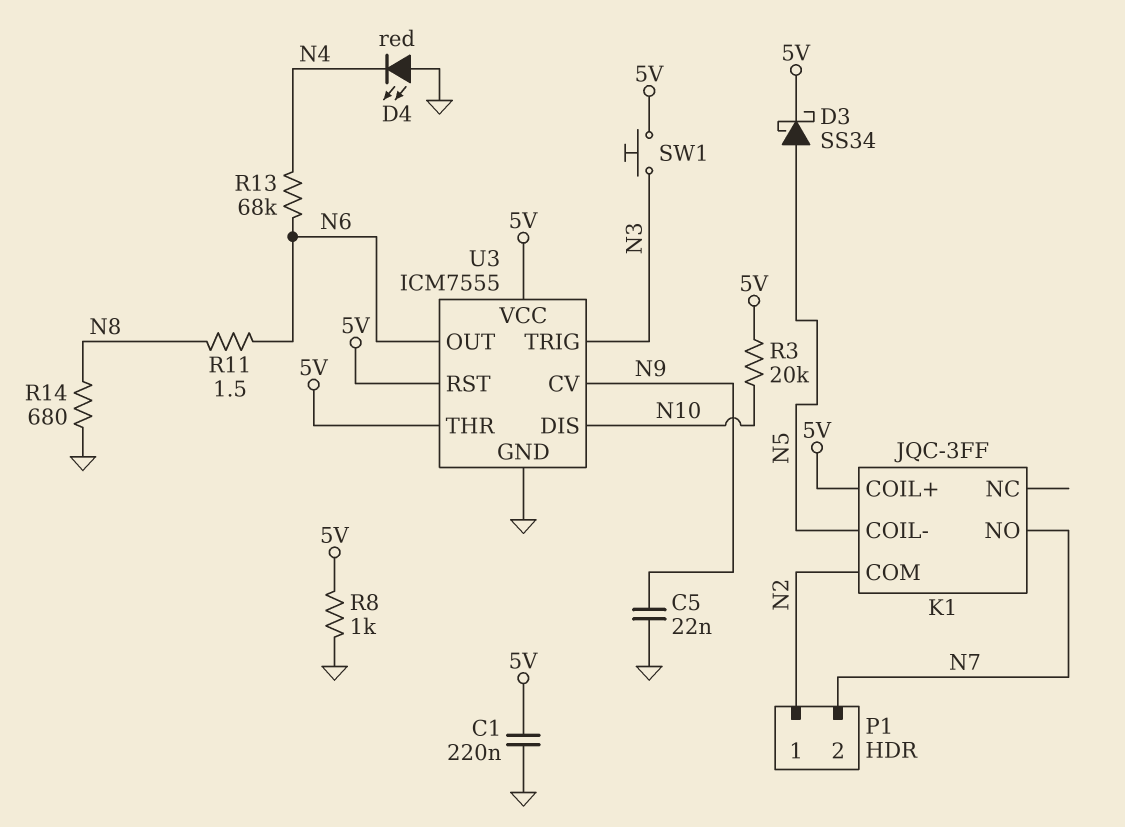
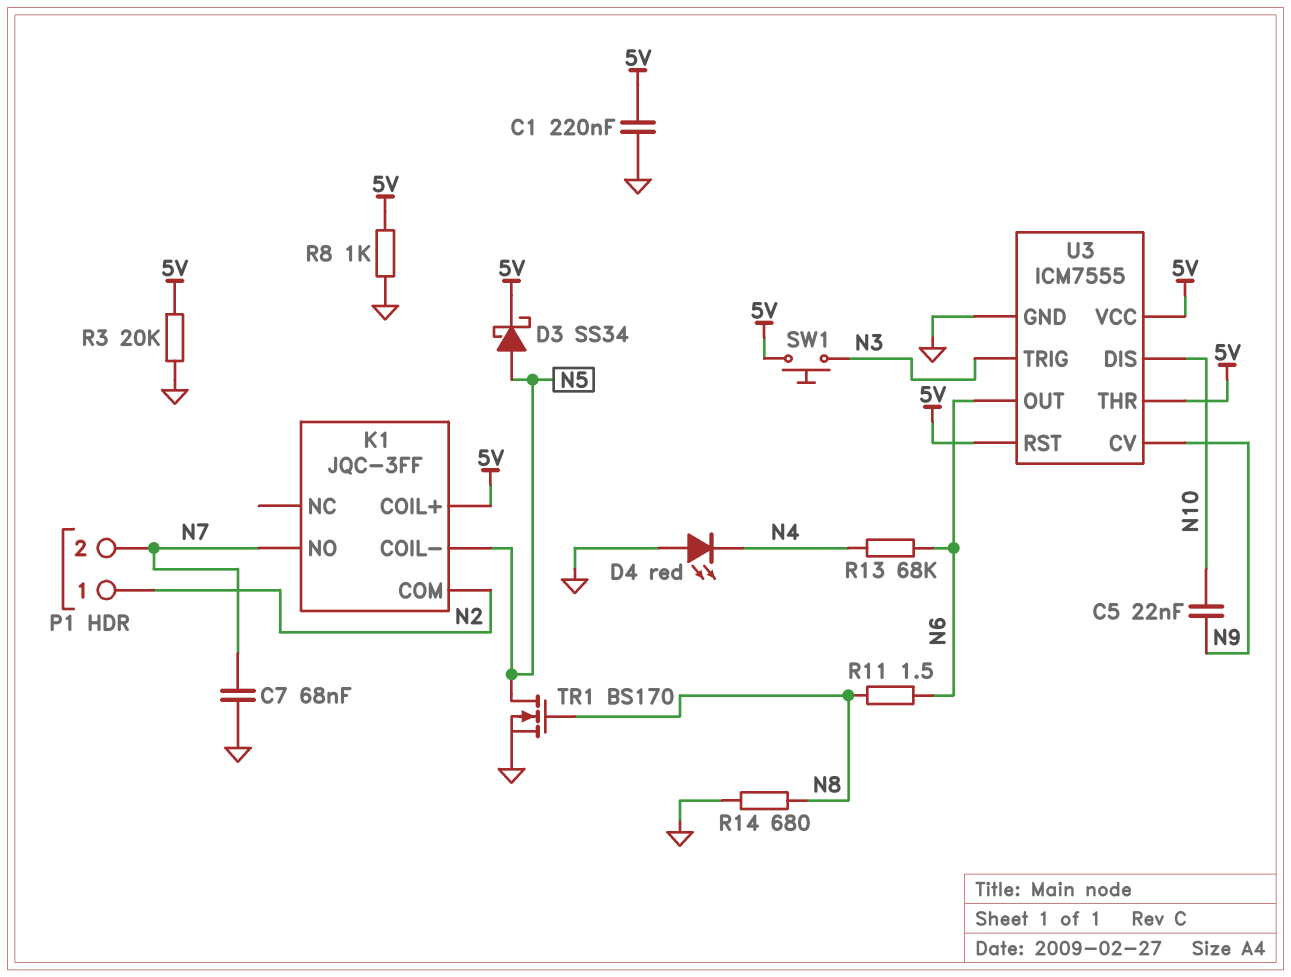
C5: 22nF (GND, N9) -> 22nF (N9, N10)
C7: none -> 68nF (GND, N7)
R3: 20k (5V, N10) -> 20k (5V, GND)
TR1: none -> NMOS BS170 (G N8, D N5, S GND)

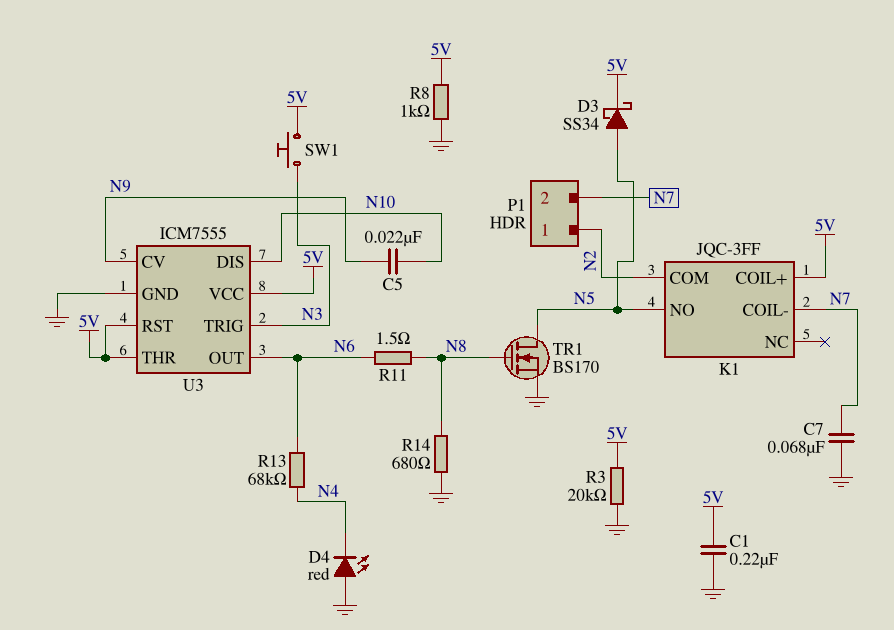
K1 pin COIL-: N5 -> N7
K1 pin NO: N7 -> N5

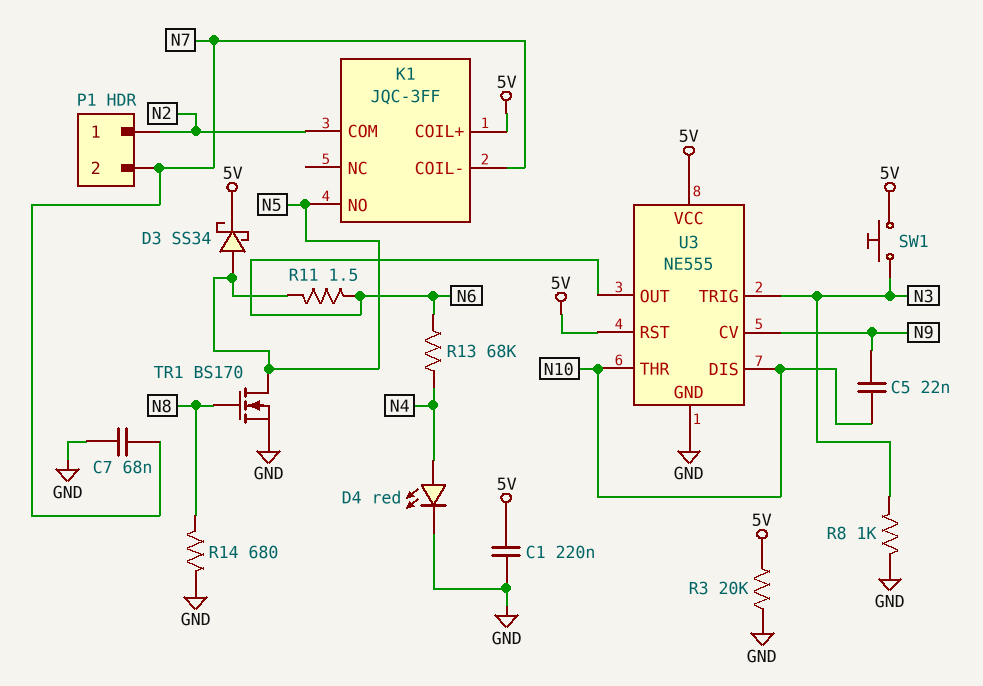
D4: LED red (A GND, K N4) -> LED red (A N4, K GND)
R8: 1k (5V, GND) -> 1k (GND, N3)
R11: 1.5 (N6, N8) -> 1.5 (N5, N6)
U3: ICM7555 -> NE555
U3 pin THR: 5V -> N10

